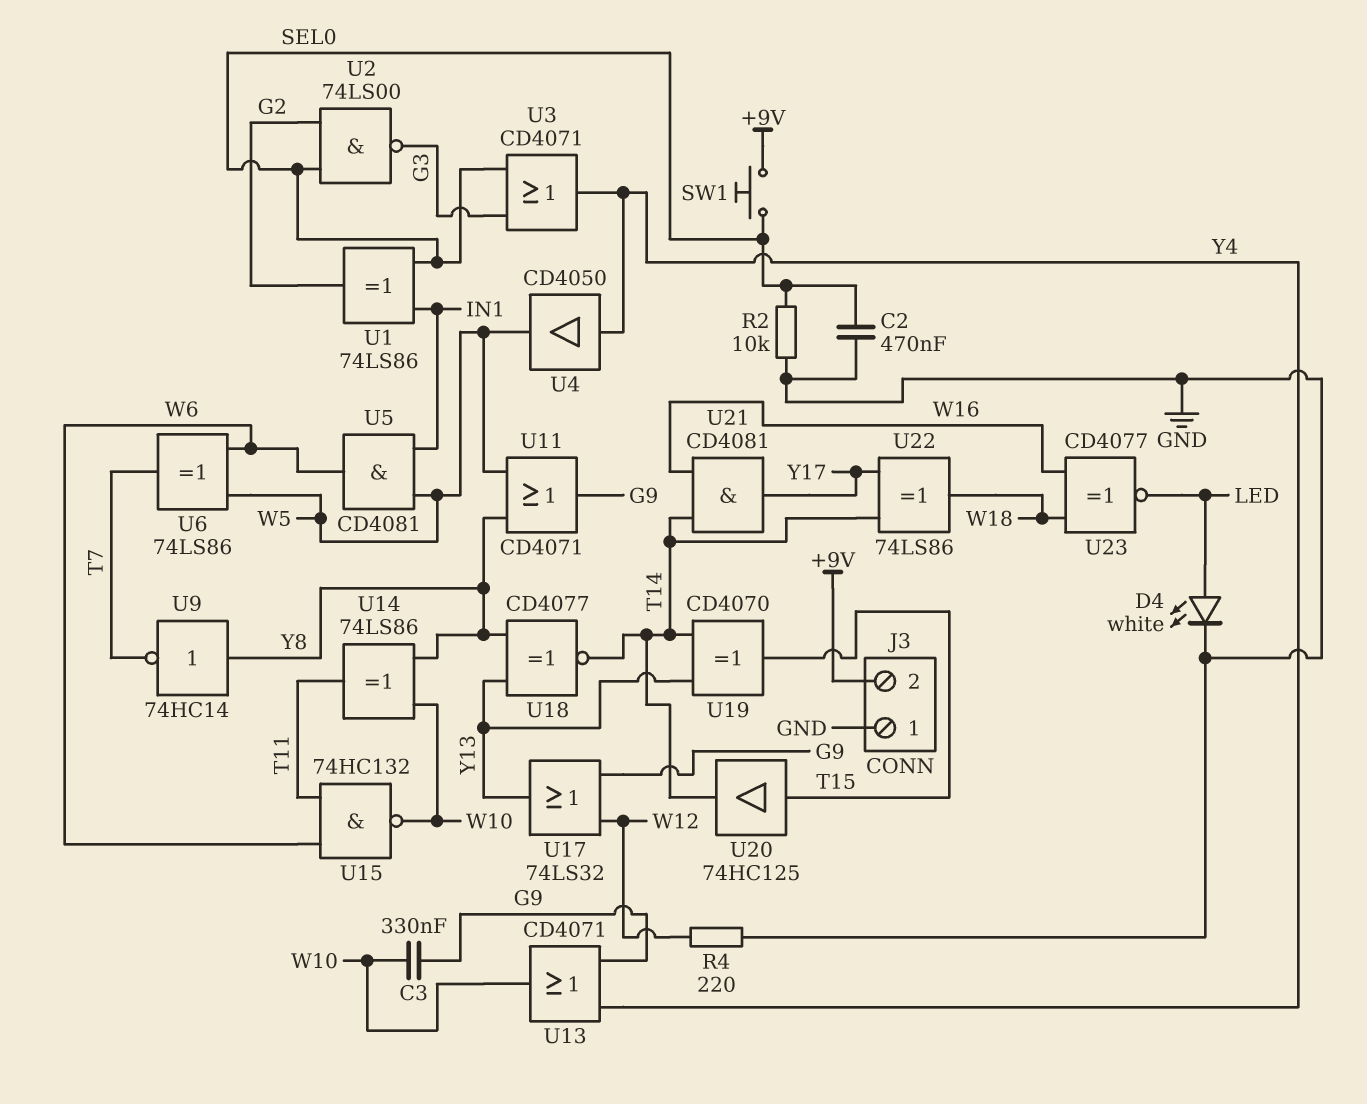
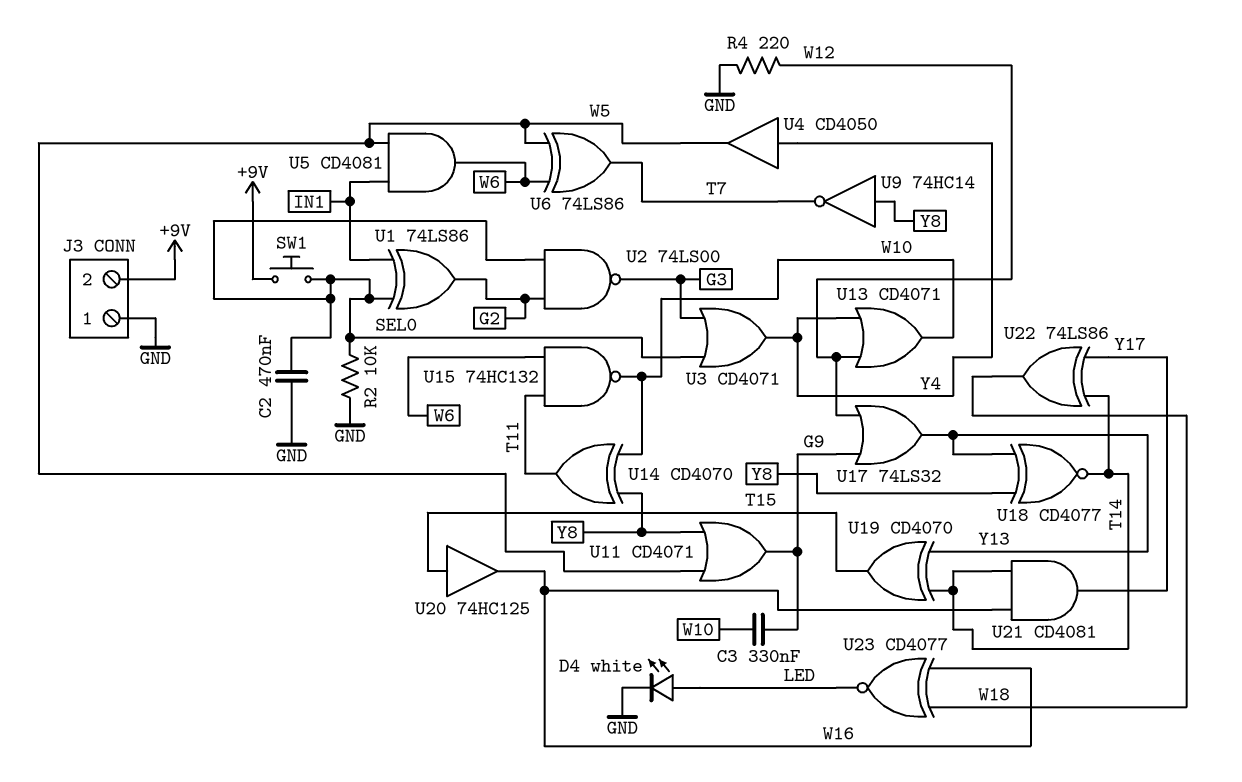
U13: OR CD4071 (in G9, in Y4, out W10) -> OR CD4071 (in W12, in Y4, out W10)
U14: XOR 74LS86 (in W10, in Y8, out T11) -> XOR CD4070 (in W10, in Y8, out T11)
U20: buffer 74HC125 (in T15, out T14) -> buffer 74HC125 (in T15, out W16)

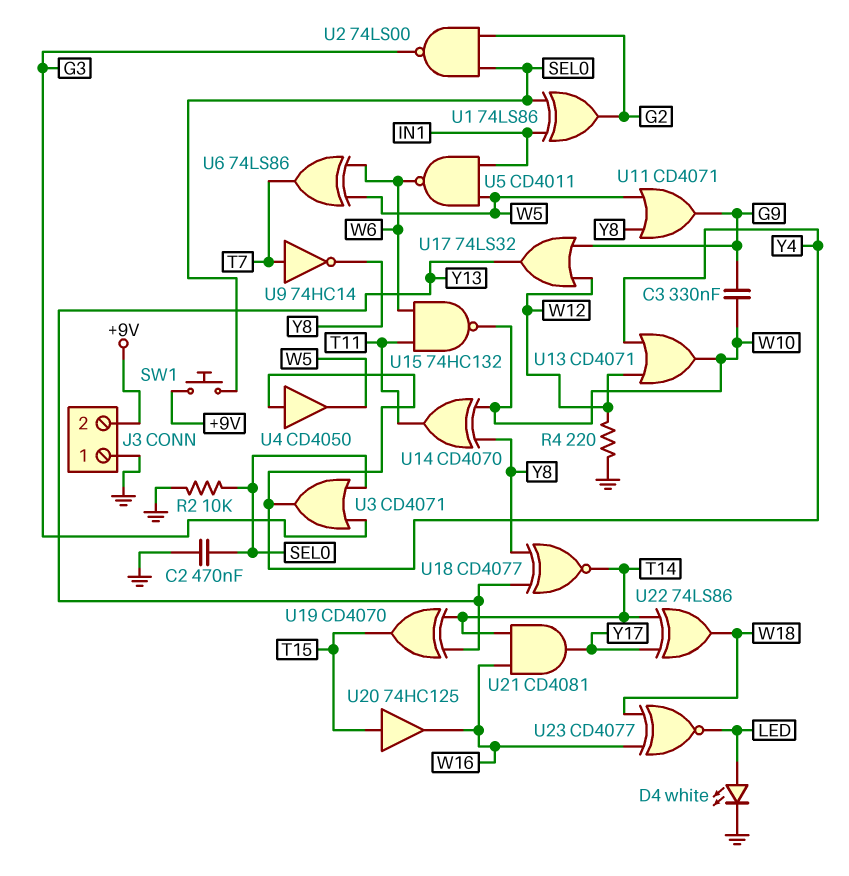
U5: AND CD4081 (in IN1, in W5, out W6) -> NAND CD4011 (in IN1, in W5, out W6)
U9: NOT 74HC14 (in Y8, out T7) -> NOT 74HC14 (in T7, out Y8)

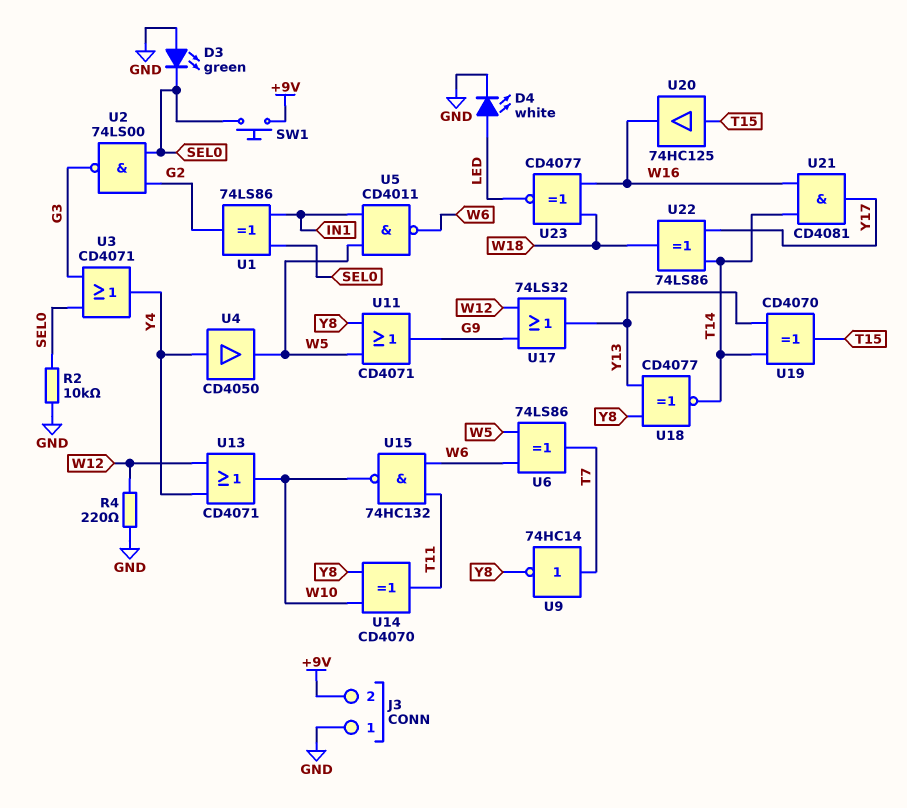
C2: 470nF (GND, SEL0) -> none
C3: 330nF (G9, W10) -> none
D3: none -> LED green (A GND, K SEL0)

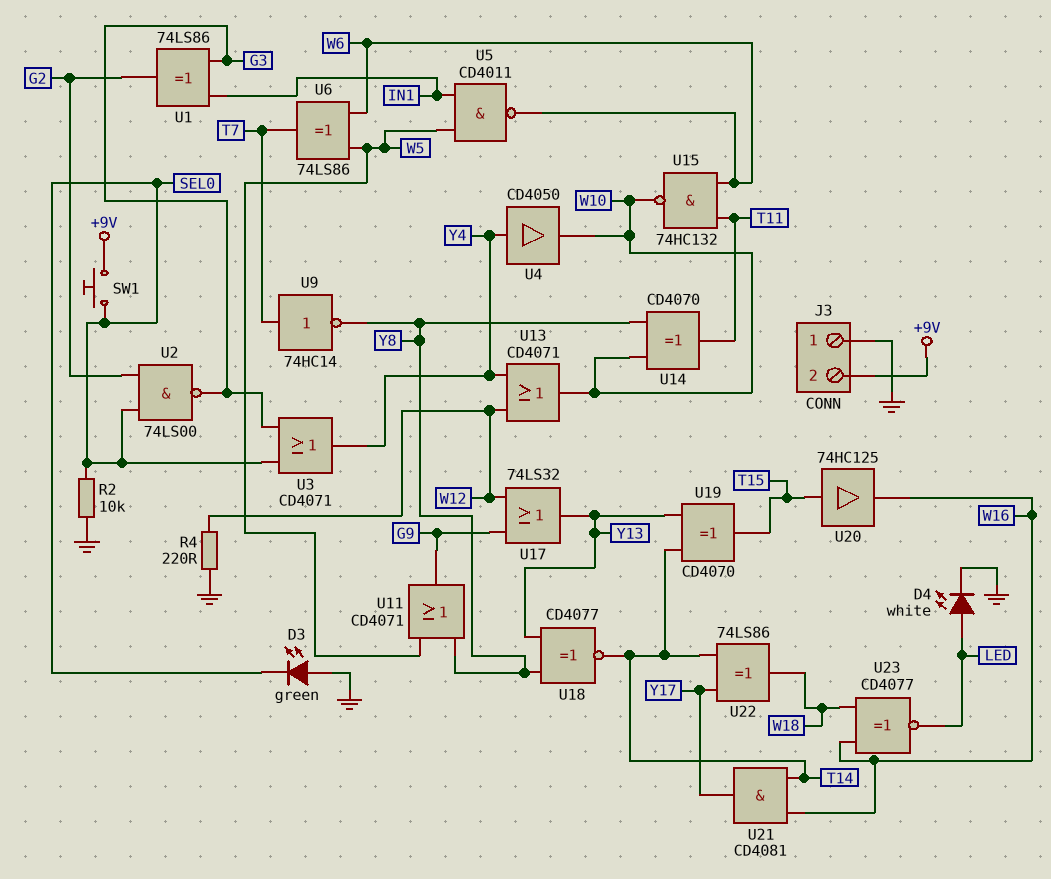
U1: XOR 74LS86 (in IN1, in SEL0, out G2) -> XOR 74LS86 (in G3, in IN1, out G2)
U4: buffer CD4050 (in Y4, out W5) -> buffer CD4050 (in Y4, out W10)

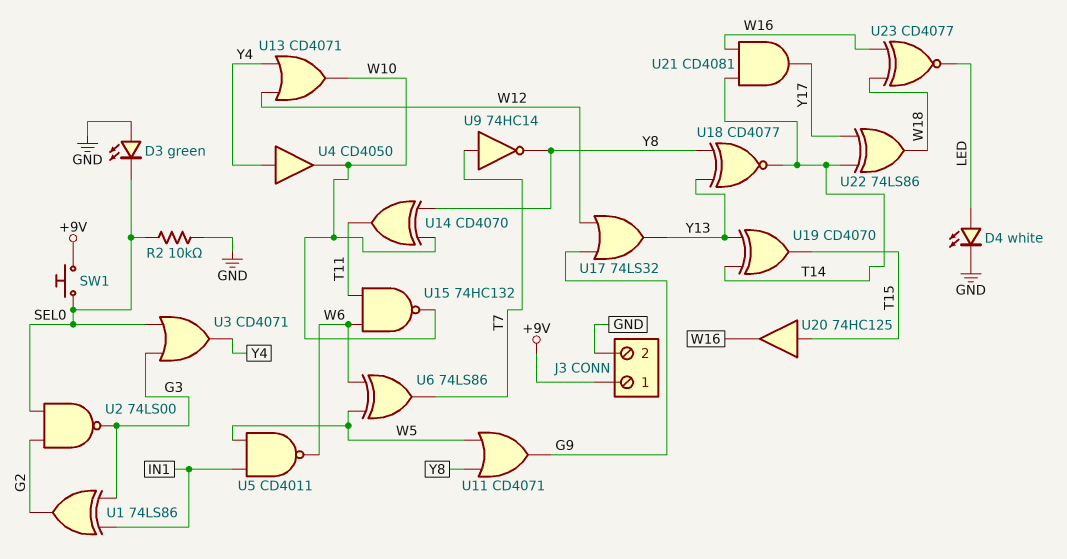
J3 pin 1: GND -> +9V
J3 pin 2: +9V -> GND
R4: 220 (GND, W12) -> none

